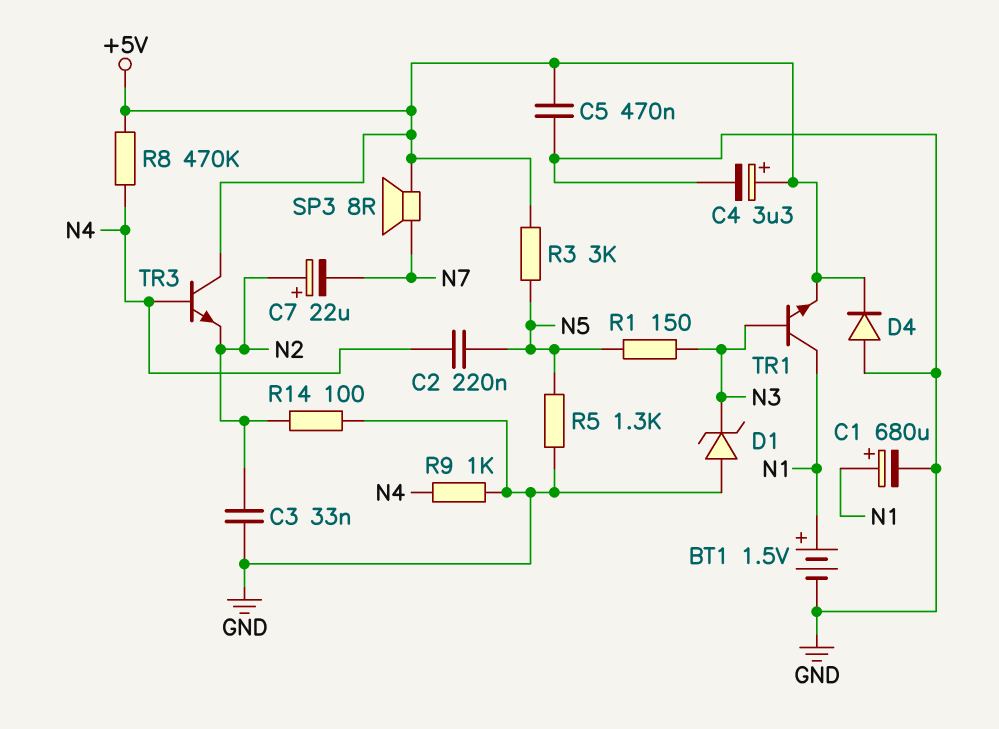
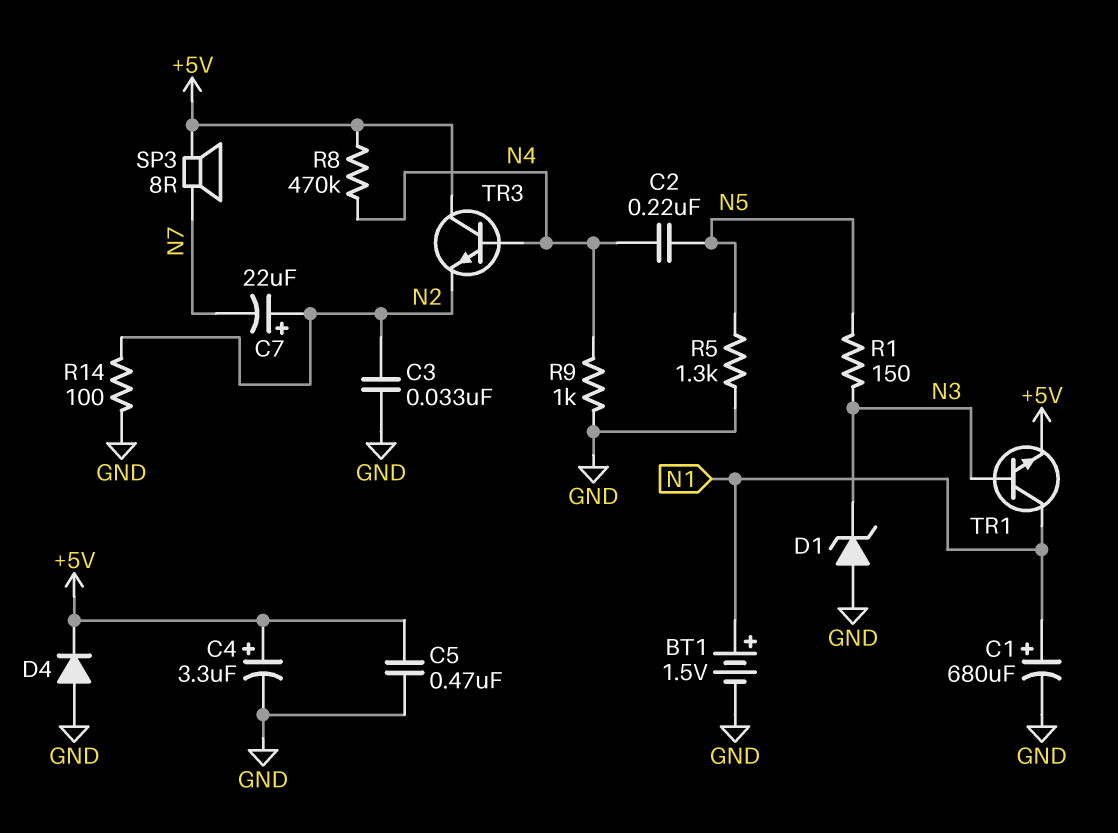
R3: 3k (+5V, N5) -> none

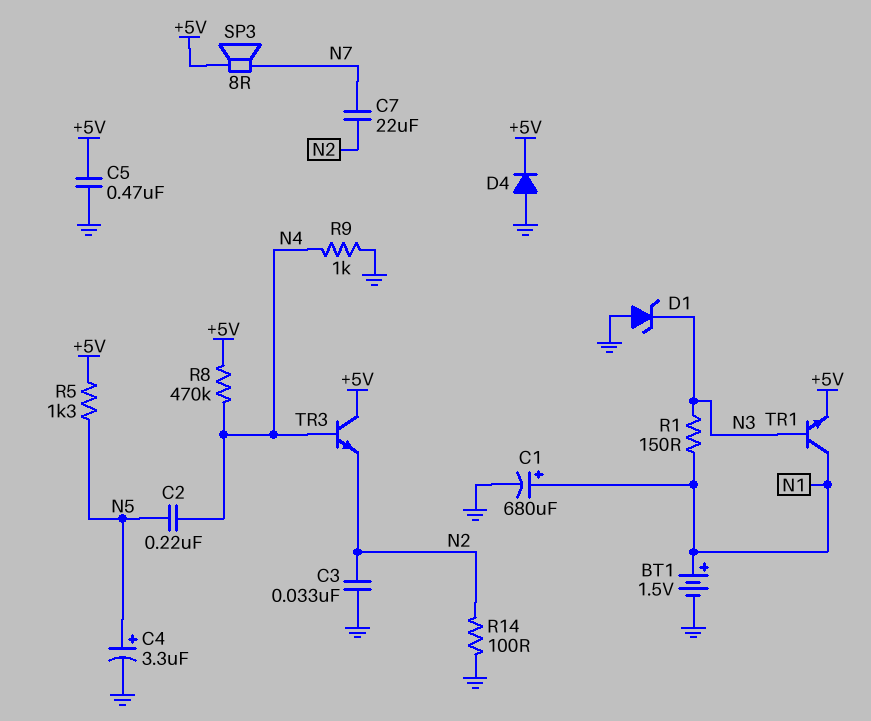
C4: 3.3uF (plus +5V, minus GND) -> 3.3uF (plus N5, minus GND)
C7: 22uF (plus N2, minus N7) -> 22uF (N2, N7)
R1: 150 (N3, N5) -> 150 (N1, N3)
R5: 1.3k (GND, N5) -> 1.3k (+5V, N5)

